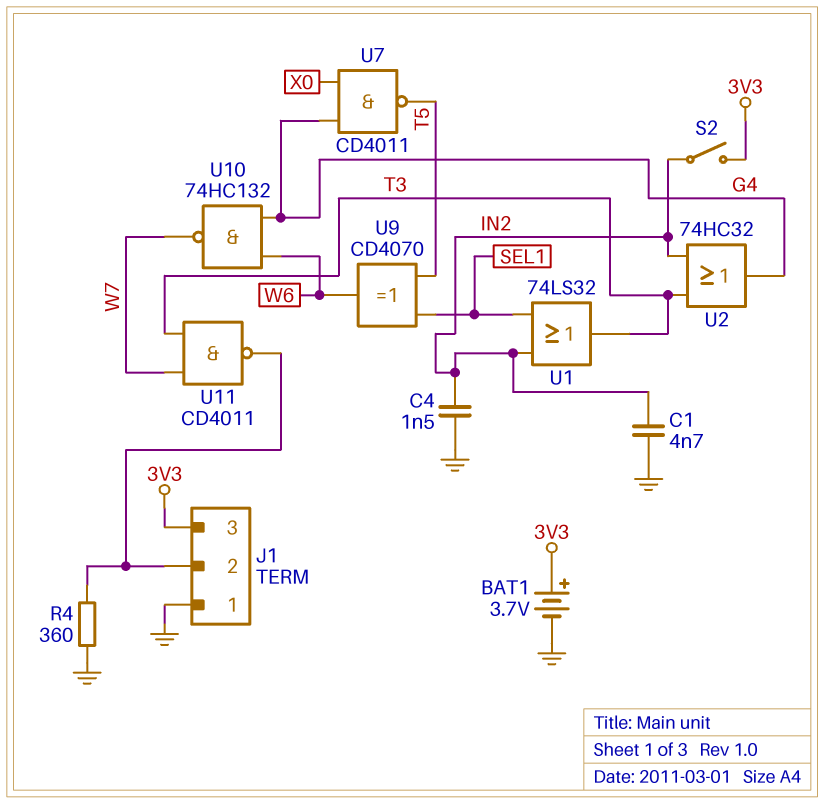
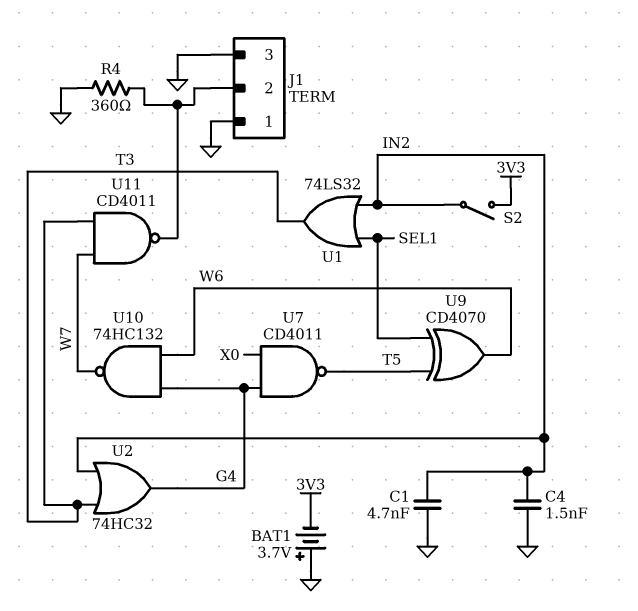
BAT1: 3.7V (plus 3V3, minus GND) -> 3.7V (plus GND, minus 3V3)
J1 pin 3: 3V3 -> GND

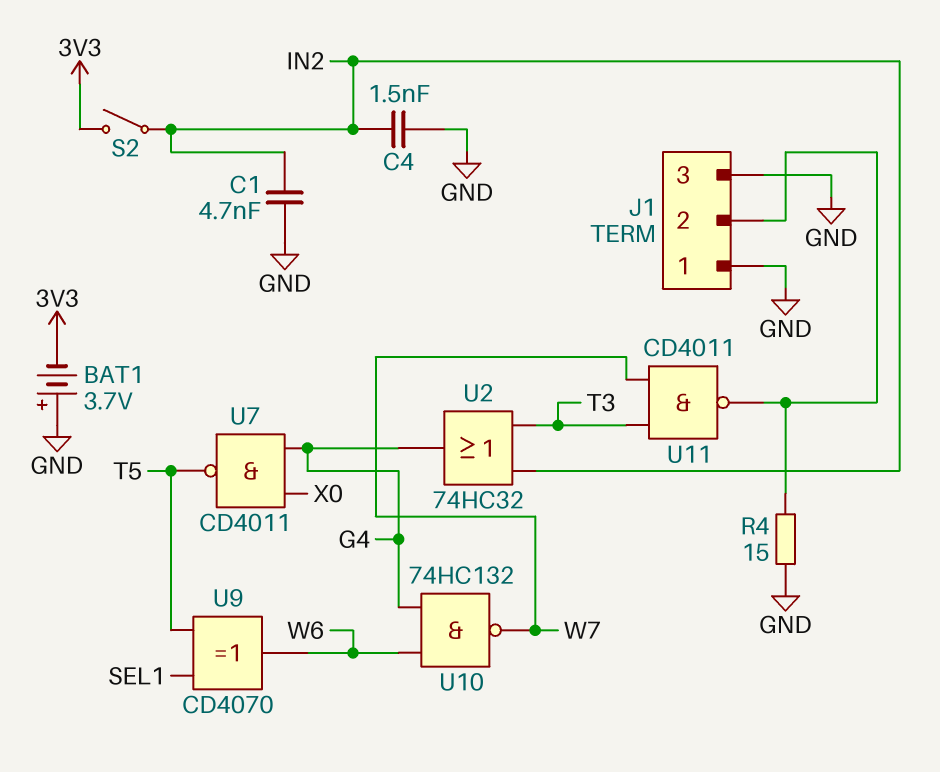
R4: 360 (GND, J1/2) -> 15 (GND, J1/2)
U1: OR 74LS32 (in IN2, in SEL1, out T3) -> none

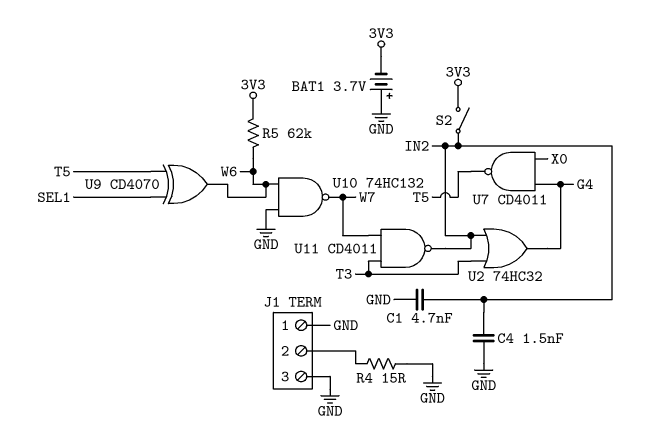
R5: none -> 62k (3V3, W6)
U10: NAND 74HC132 (in G4, in W6, out W7) -> NAND 74HC132 (in GND, in W6, out W7)
U11: NAND CD4011 (in T3, in W7, out J1/2) -> NAND CD4011 (in T3, in W7, out IN2)

